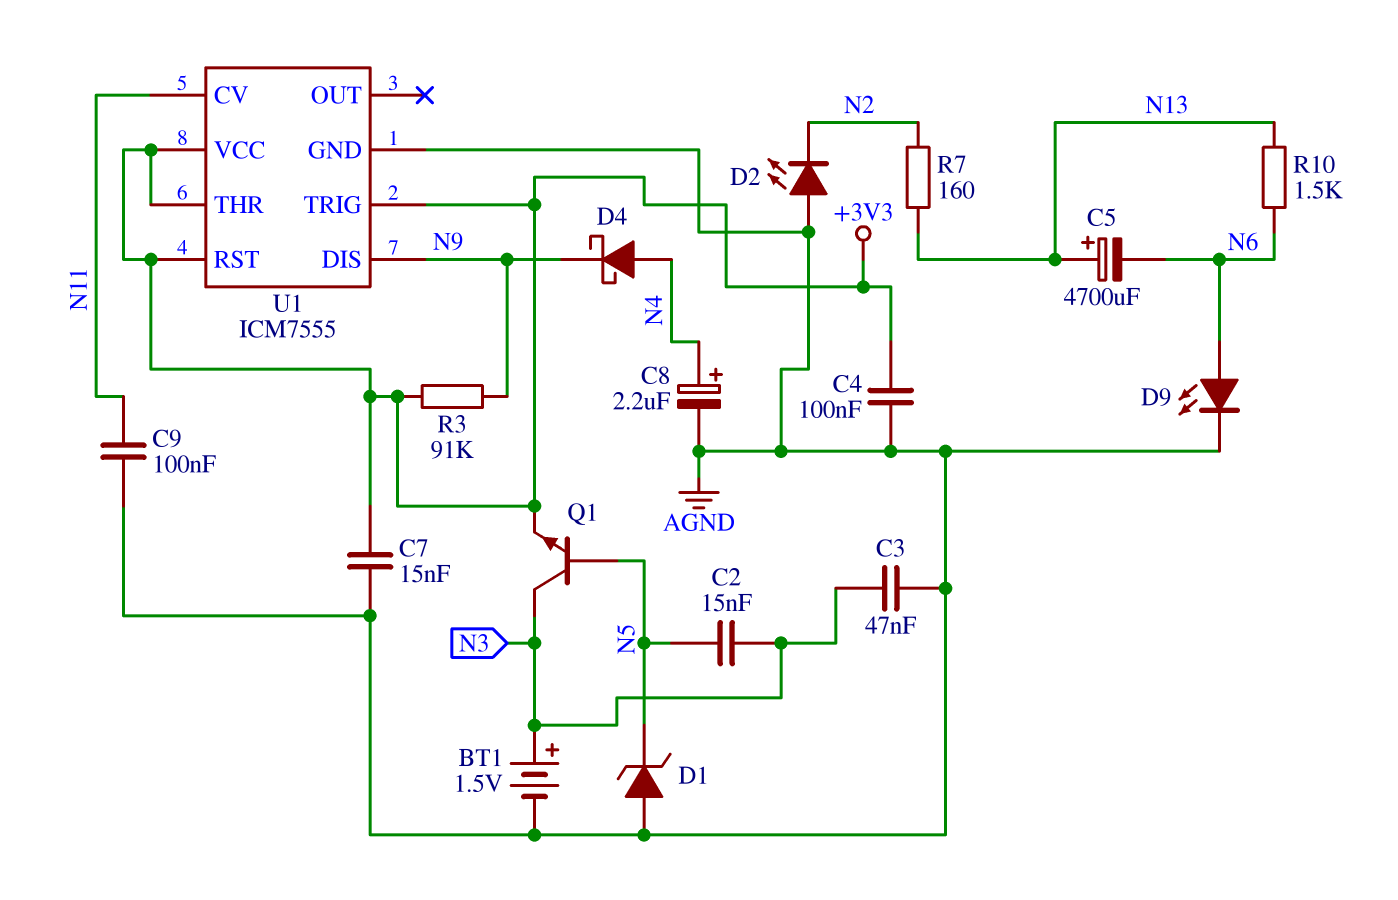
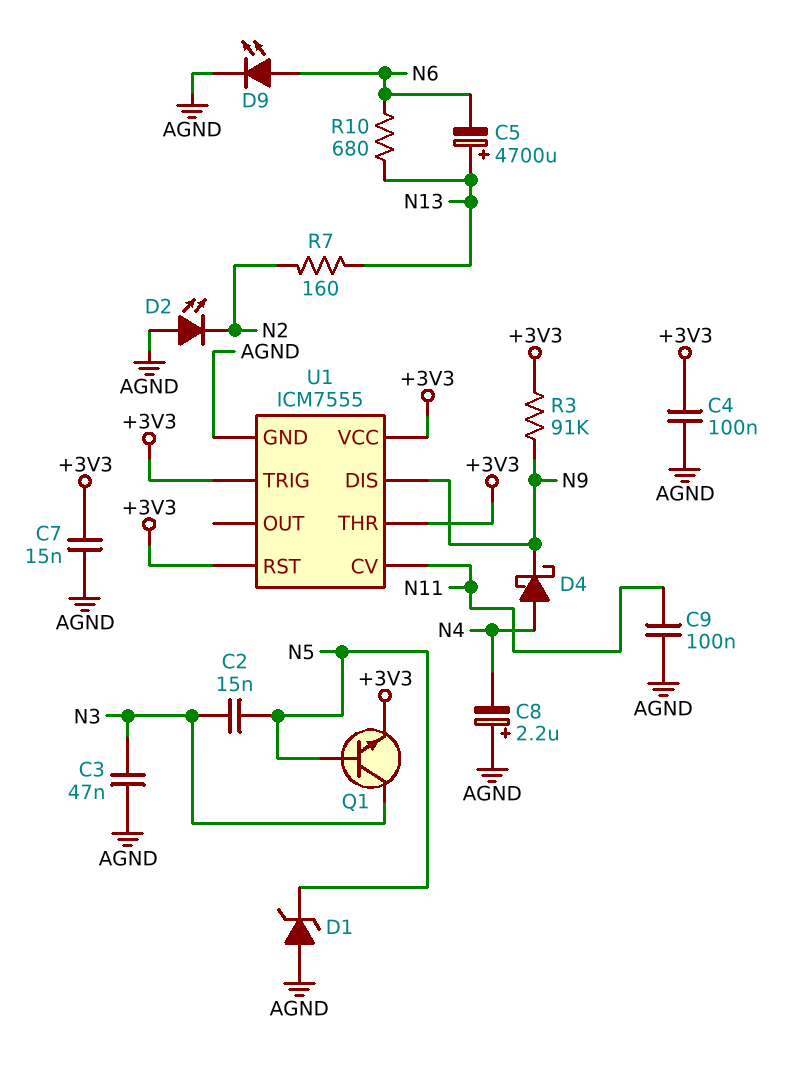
BT1: 1.5V (plus N3, minus AGND) -> none
C8: 2.2uF (plus N4, minus AGND) -> 2.2uF (plus AGND, minus N4)
R10: 1.5k (N6, N13) -> 680 (N6, N13)

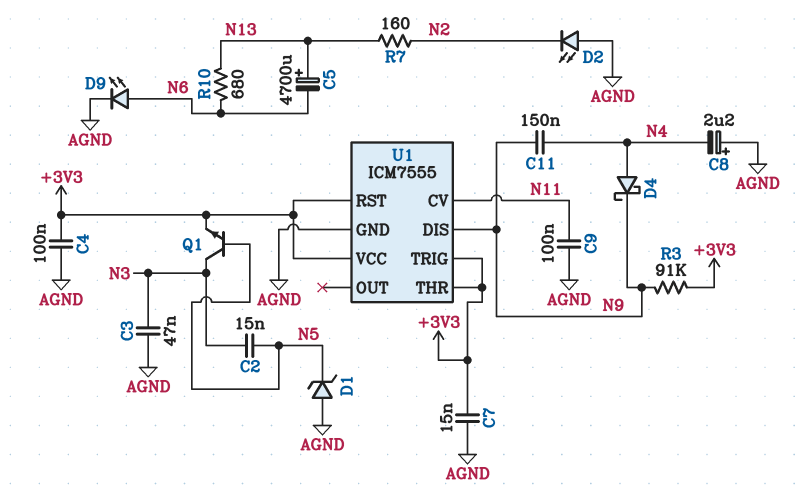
C11: none -> 150nF (N4, N9)

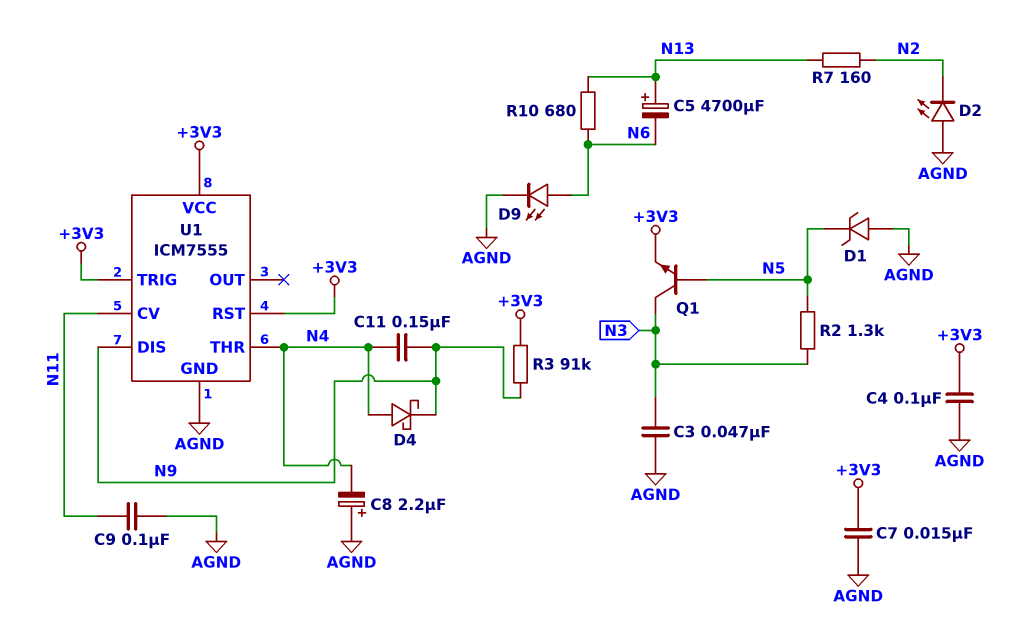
C2: 15nF (N3, N5) -> none
R2: none -> 1.3k (N3, N5)
U1 pin THR: +3V3 -> N4

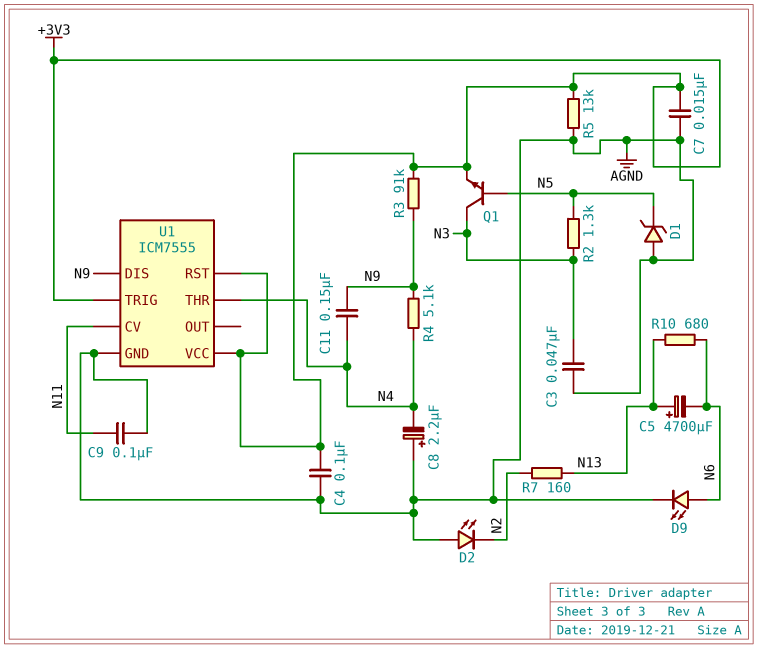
D4: schottky (A N4, K N9) -> none
R4: none -> 5.1k (N4, N9)
R5: none -> 13k (+3V3, AGND)

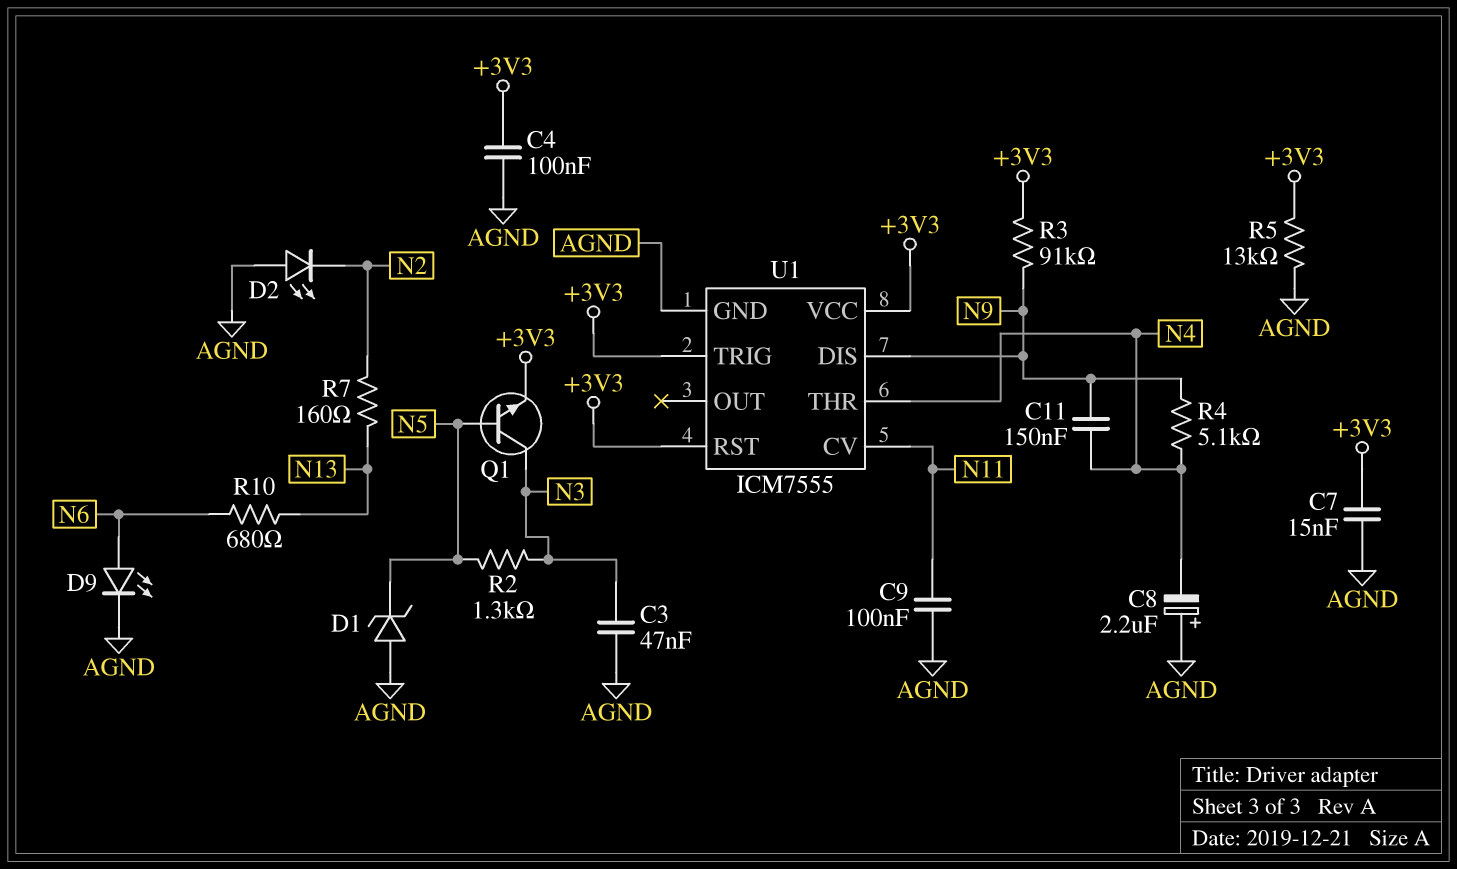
C5: 4700uF (plus N13, minus N6) -> none

